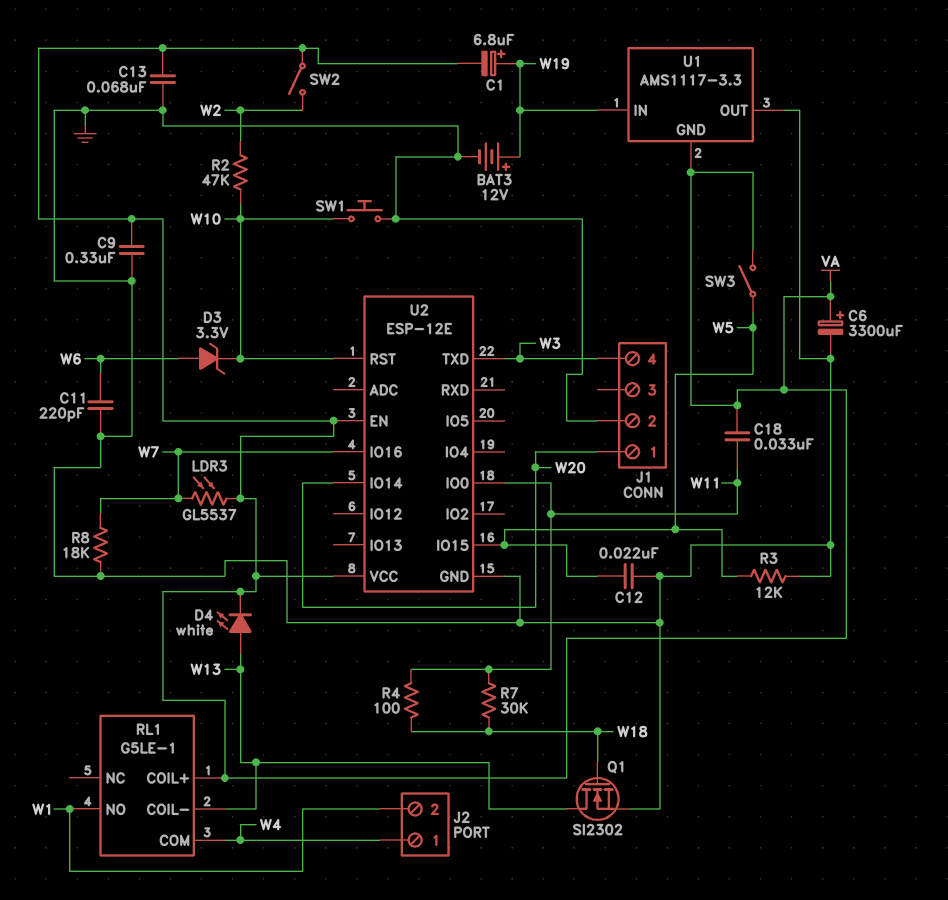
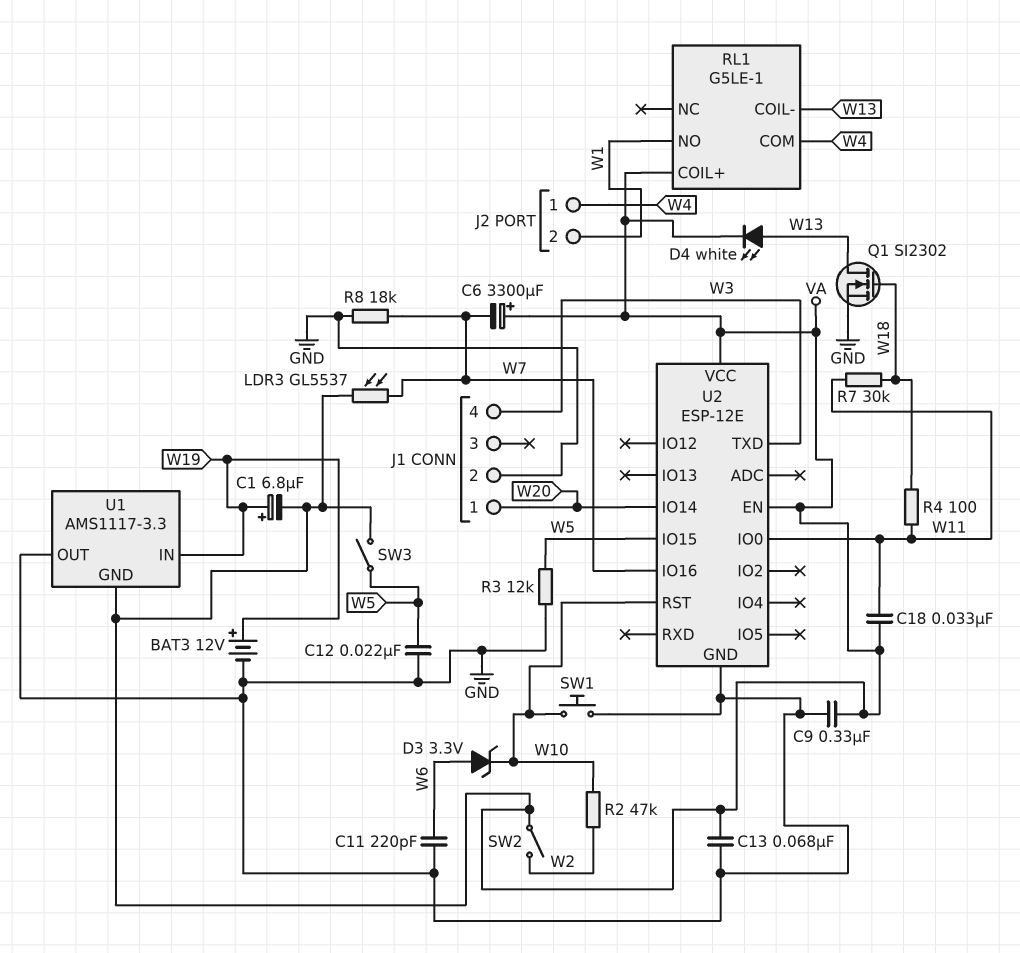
C6: 3300uF (plus VA, minus GND) -> 3300uF (plus VA, minus W7)

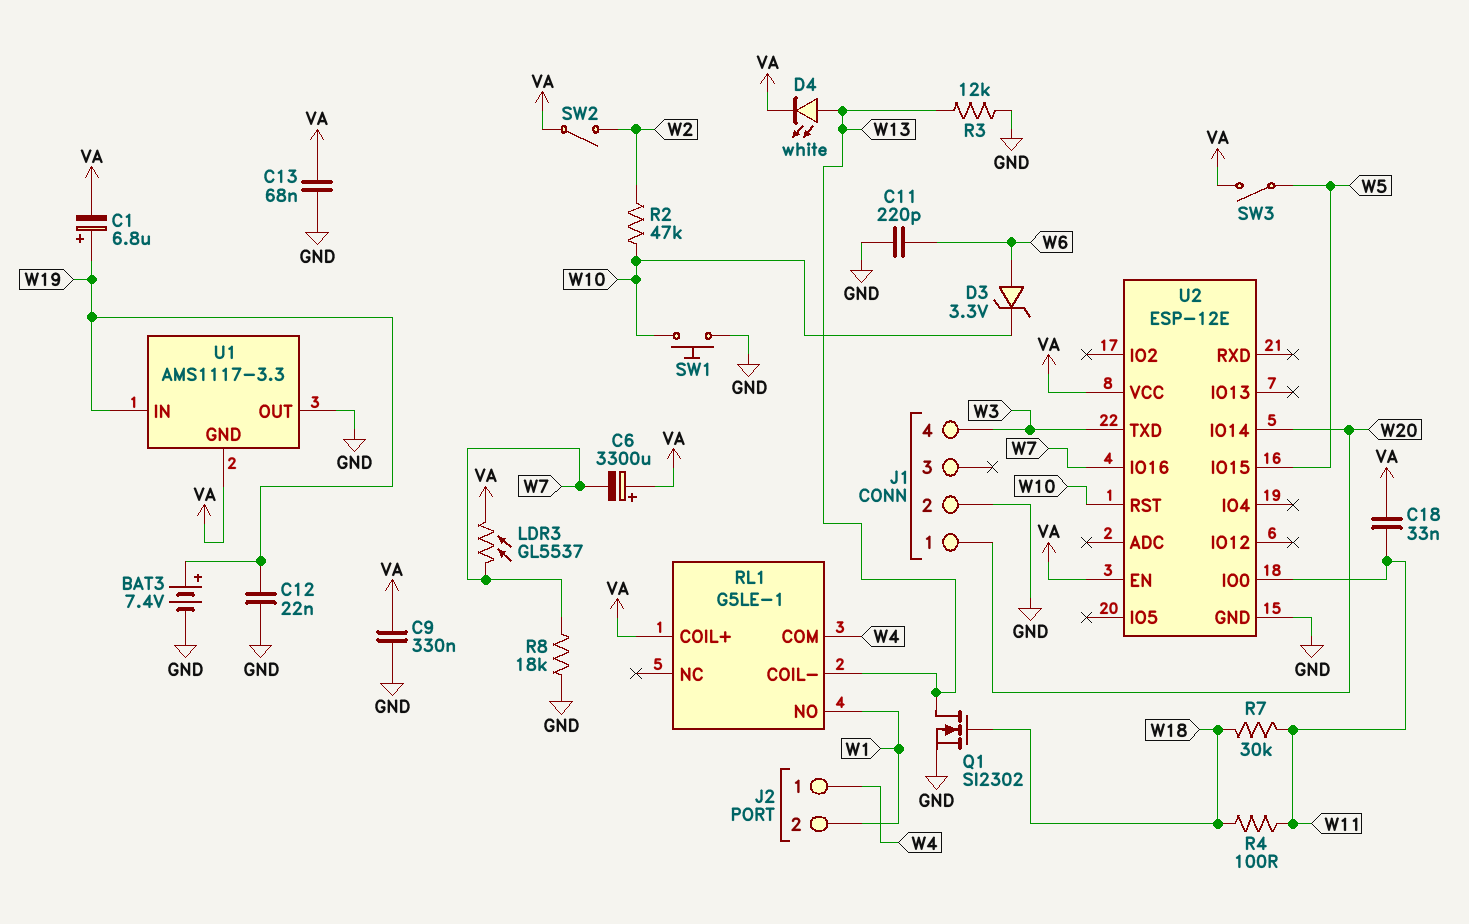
BAT3: 12V (plus W19, minus GND) -> 7.4V (plus W19, minus GND)
C12: 22nF (GND, W5) -> 22nF (GND, W19)
R3: 12k (GND, W5) -> 12k (GND, W13)

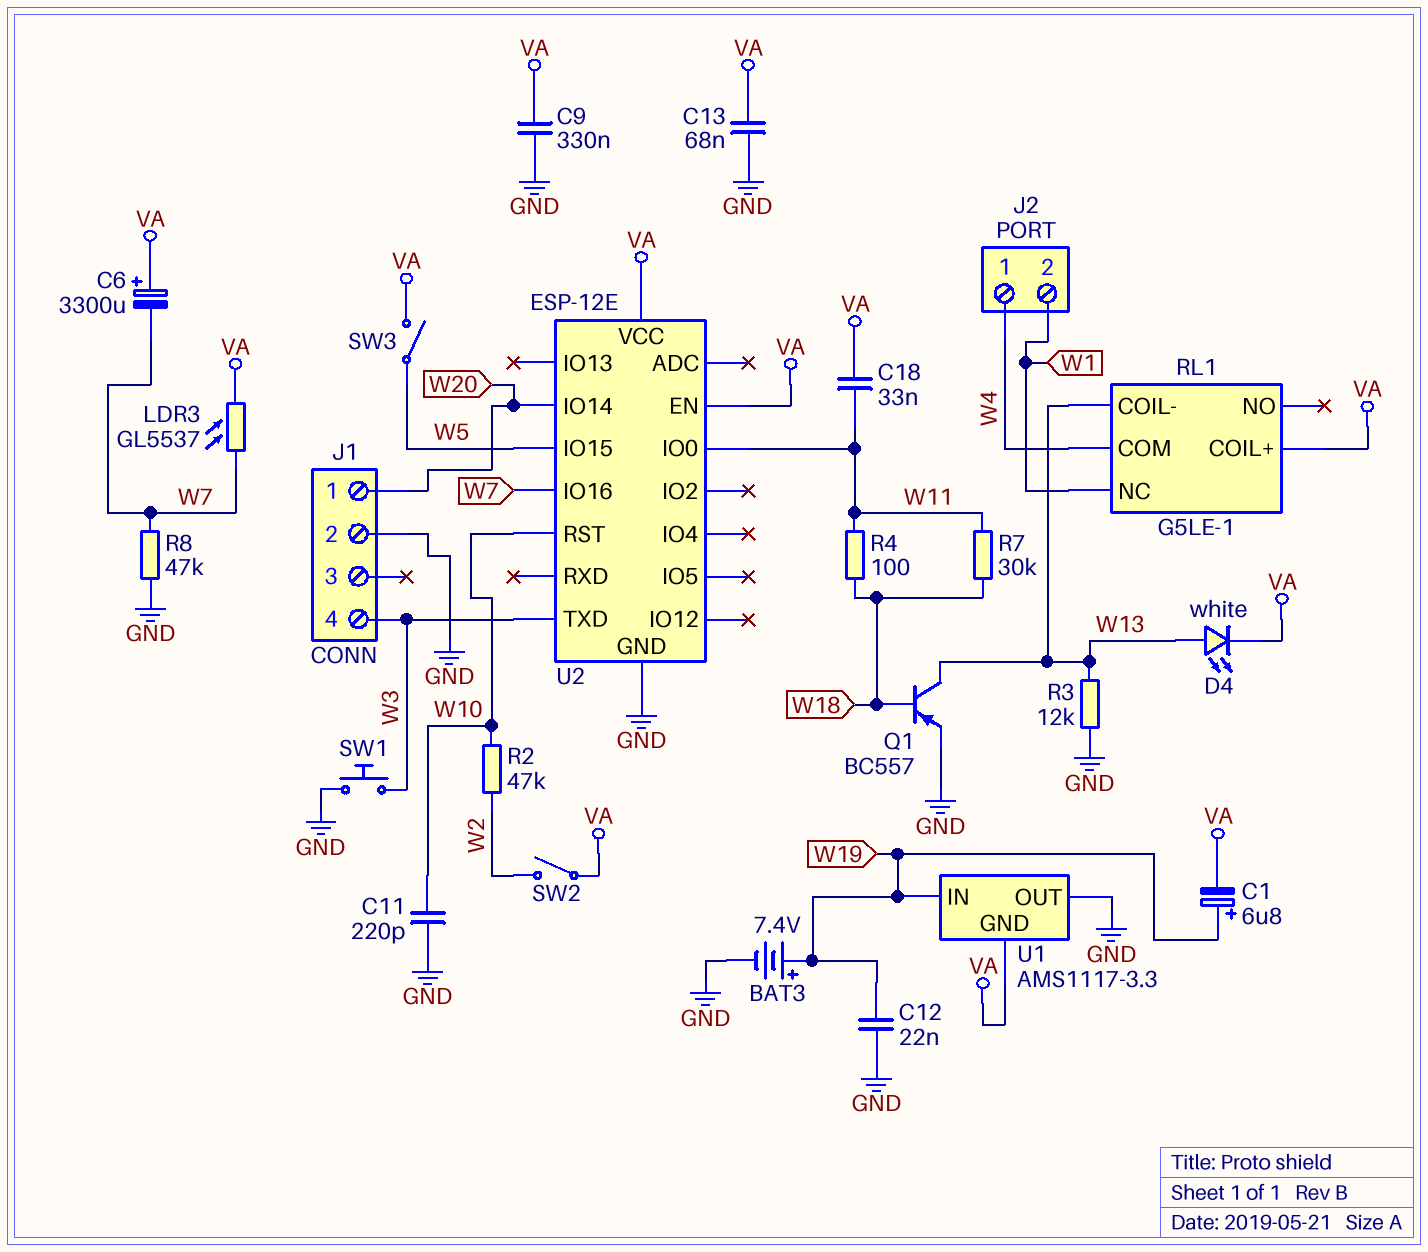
C11: 220pF (GND, W6) -> 220pF (GND, W10)
D3: zener 3.3V (A W6, K W10) -> none
Q1: NMOS SI2302 (G W18, D W13, S GND) -> PNP BC557 (B W18, C W13, E GND)
R8: 18k (GND, W7) -> 47k (GND, W7)
RL1 pin NC: none -> W1
RL1 pin NO: W1 -> none
SW1: button (GND, W10) -> button (GND, W3)

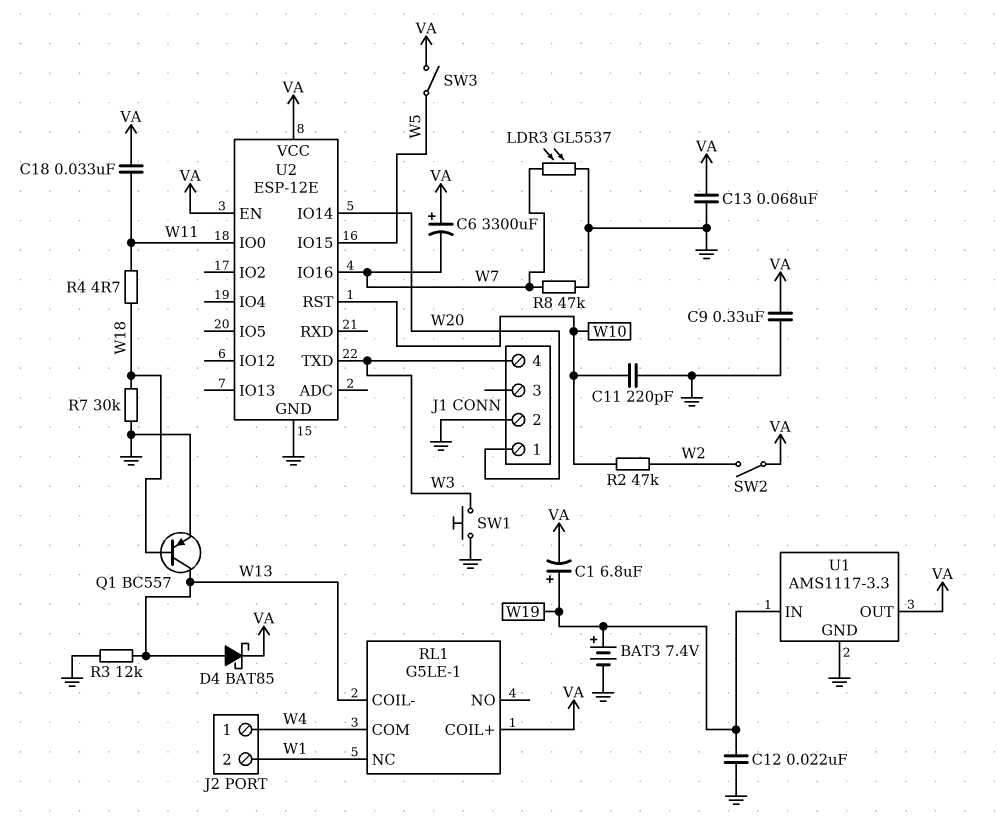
D4: LED white (A W13, K VA) -> schottky BAT85 (A W13, K VA)
LDR3: GL5537 (VA, W7) -> GL5537 (GND, W7)
R4: 100 (W11, W18) -> 4.7 (W11, W18)
R7: 30k (W11, W18) -> 30k (GND, W18)
U1 pin GND: VA -> GND
U1 pin OUT: GND -> VA

